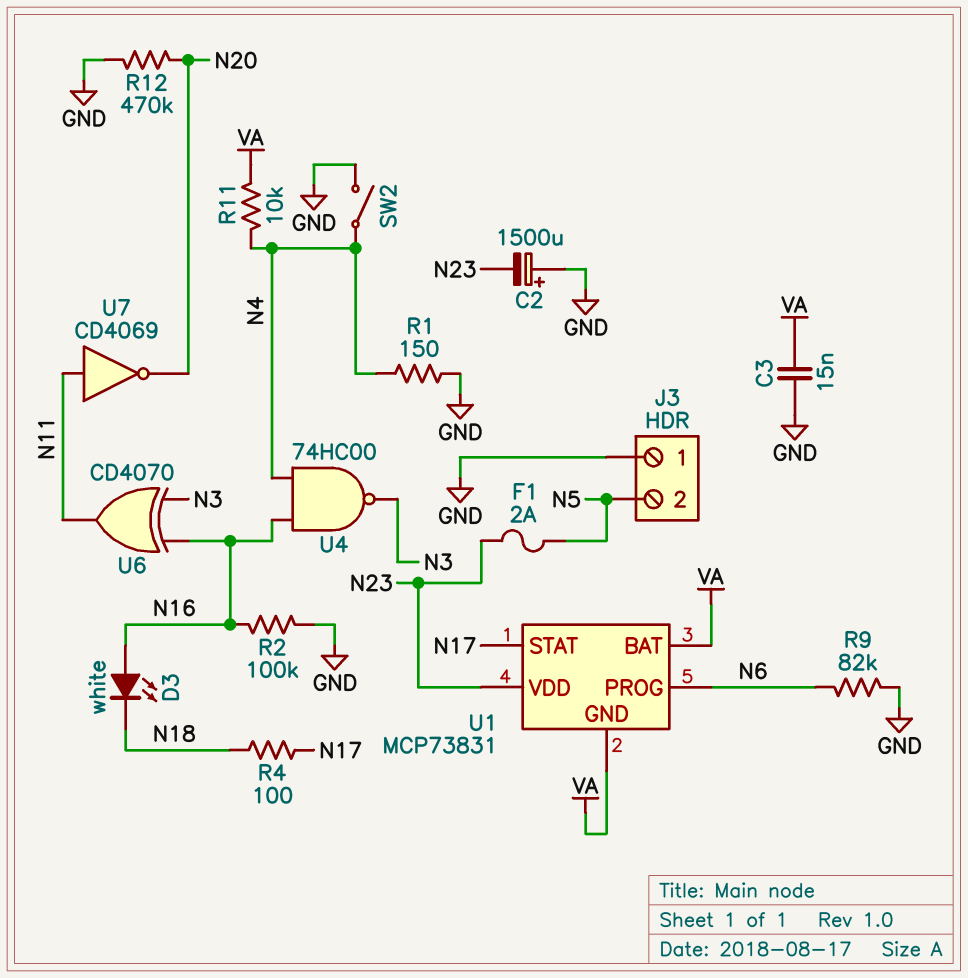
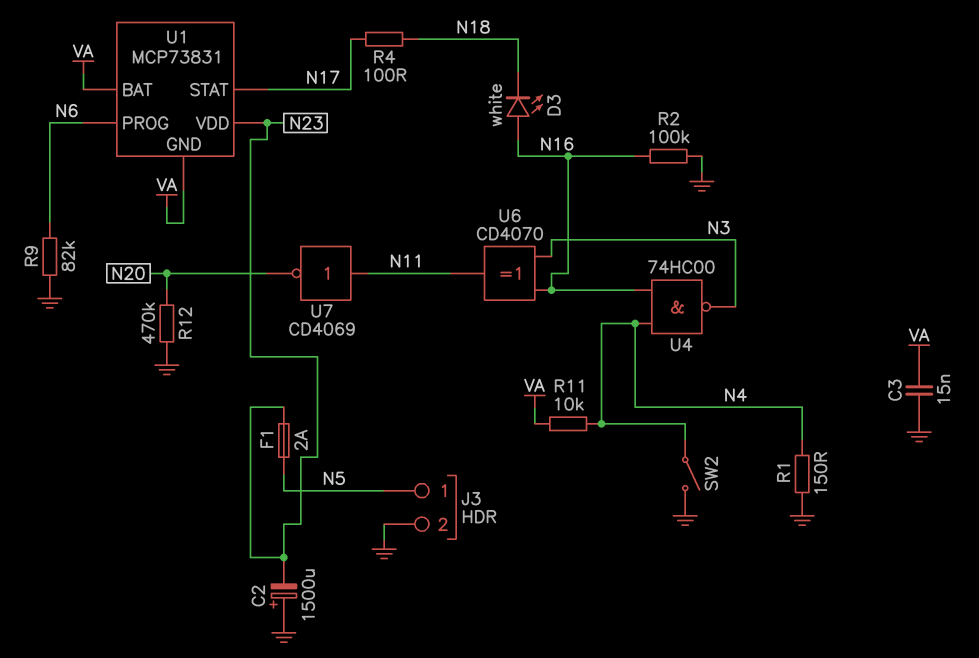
J3 pin 1: GND -> N5
J3 pin 2: N5 -> GND

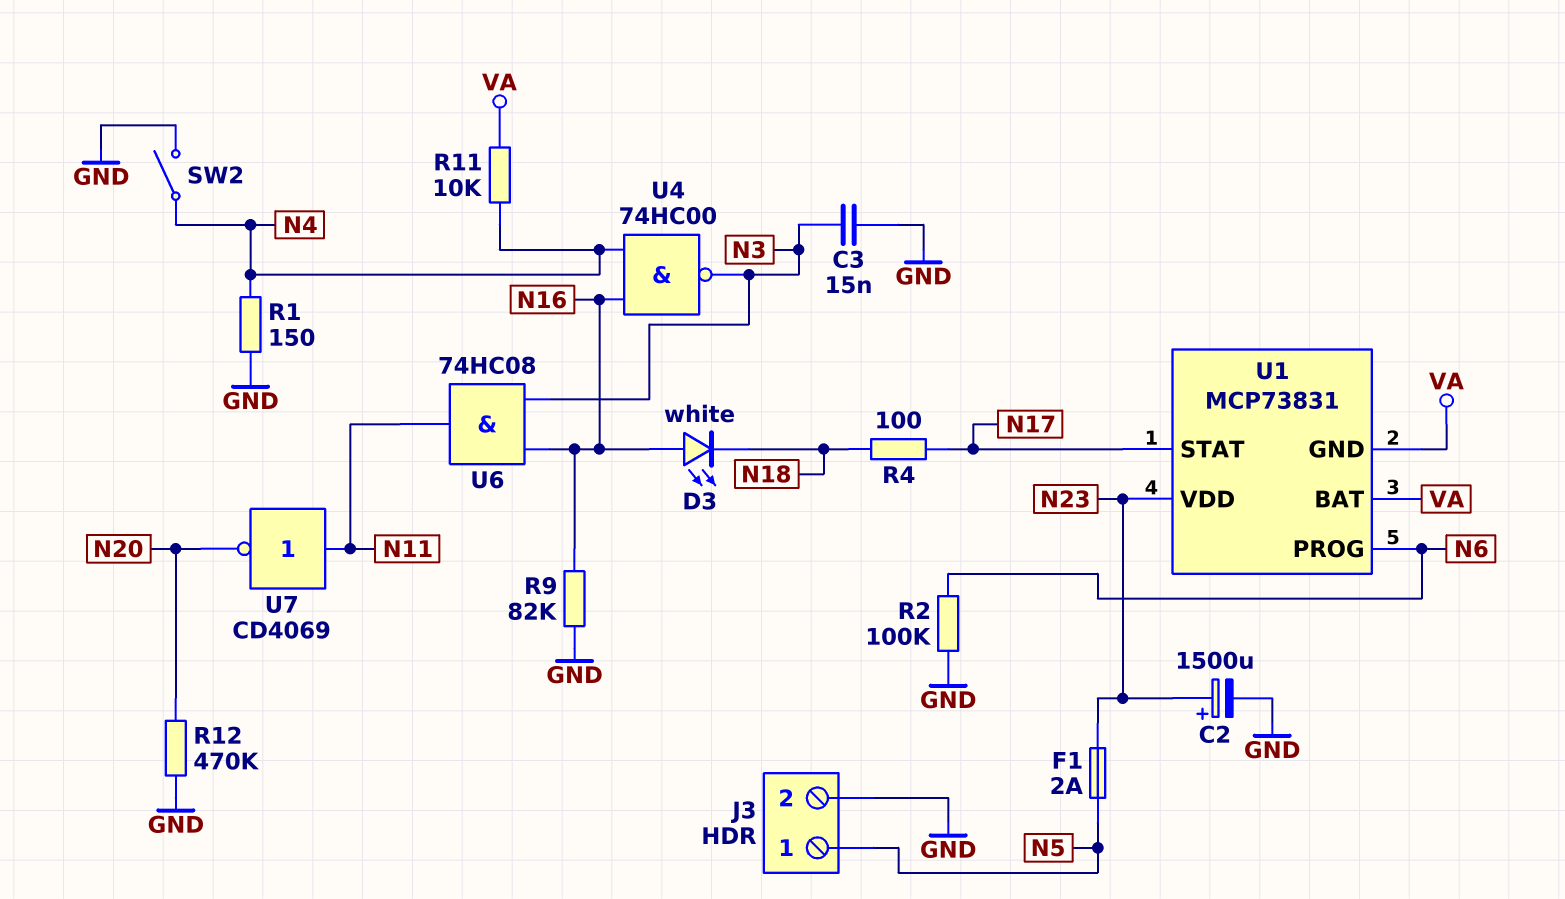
C2: 1500uF (plus GND, minus N23) -> 1500uF (plus N23, minus GND)
C3: 15nF (GND, VA) -> 15nF (GND, N3)
R2: 100k (GND, N16) -> 100k (GND, N6)
R9: 82k (GND, N6) -> 82k (GND, N16)
U6: XOR CD4070 (in N3, in N16, out N11) -> AND 74HC08 (in N3, in N16, out N11)

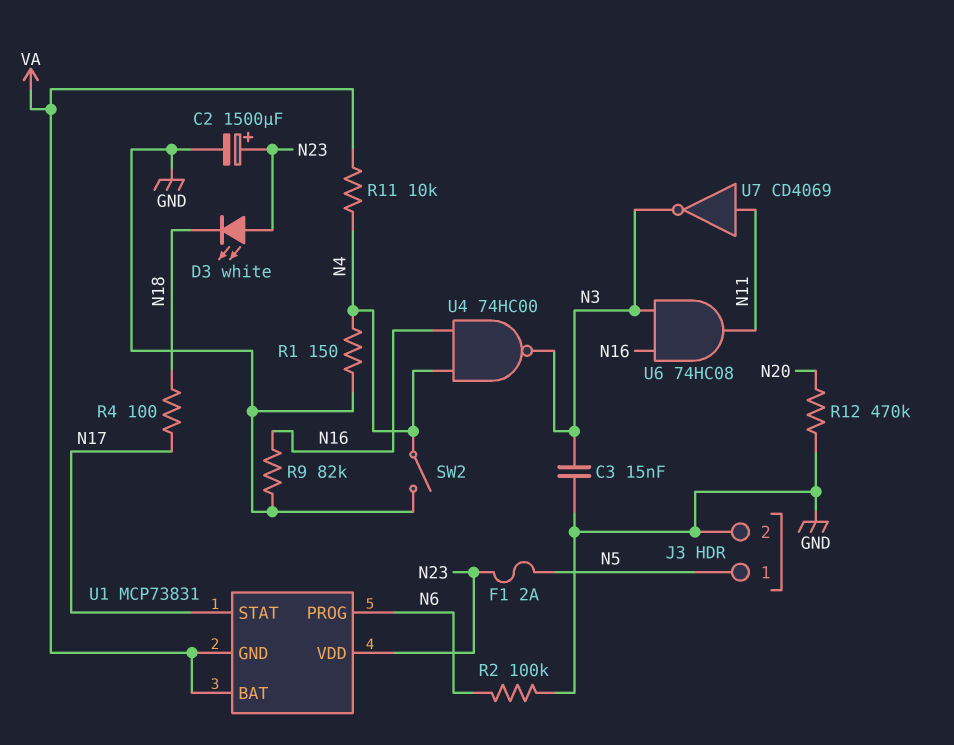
D3: LED white (A N16, K N18) -> LED white (A N23, K N18)
U7: NOT CD4069 (in N11, out N20) -> NOT CD4069 (in N11, out N3)

